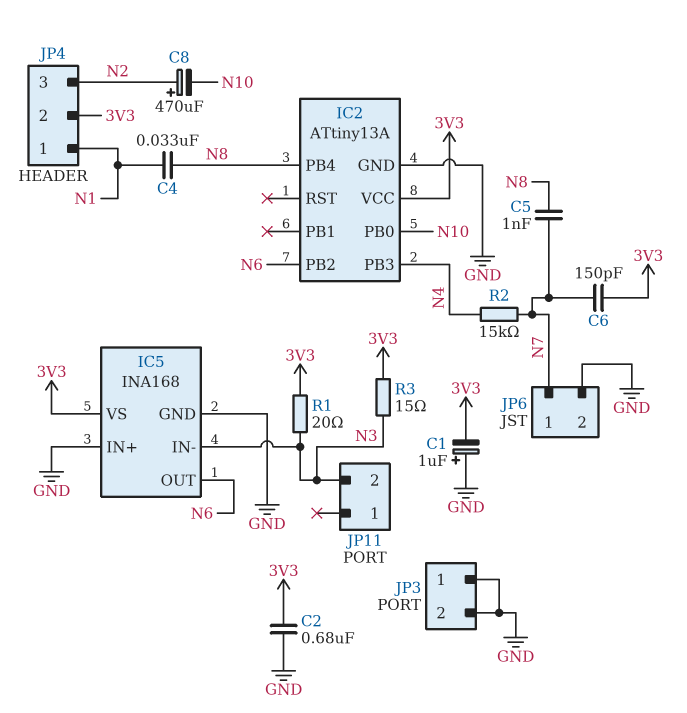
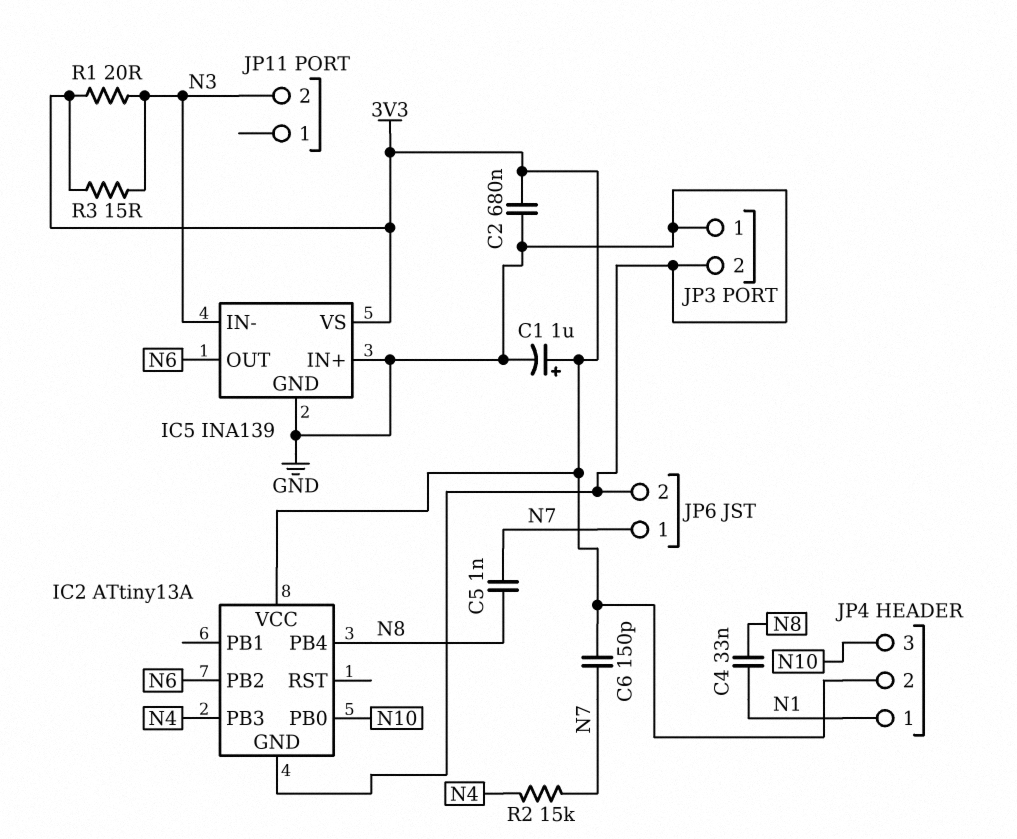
C1: 1uF (plus GND, minus 3V3) -> 1uF (plus 3V3, minus GND)
C8: 470uF (plus N2, minus N10) -> none
IC5: INA168 -> INA139
JP4 pin 3: N2 -> N10

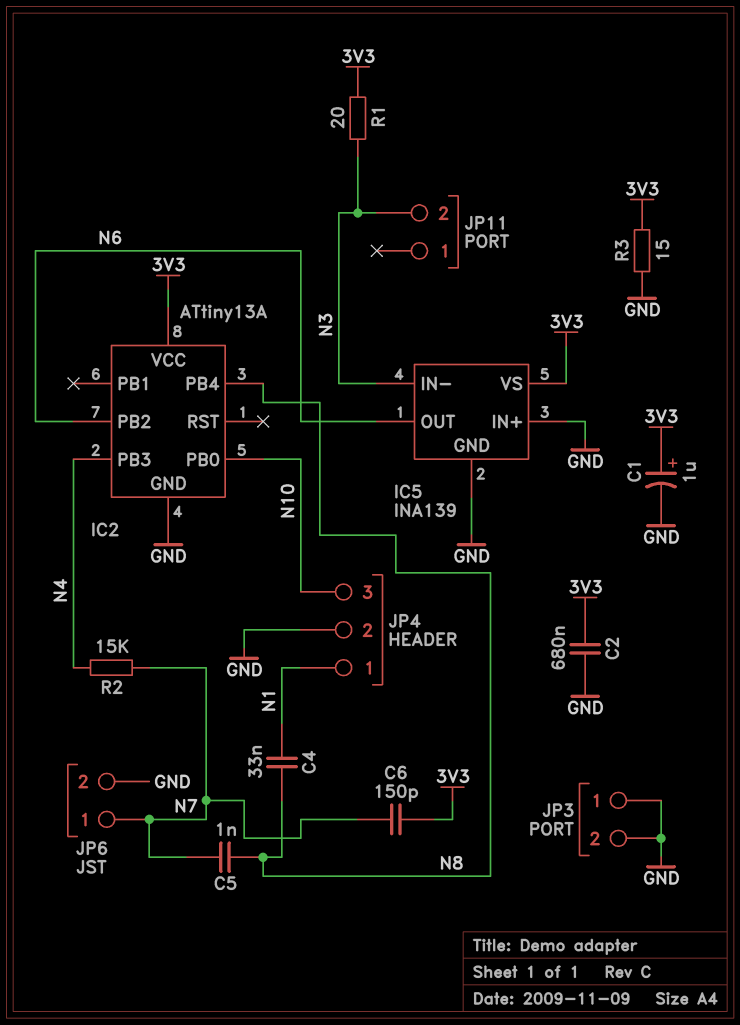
JP4 pin 2: 3V3 -> GND
R3: 15 (3V3, N3) -> 15 (3V3, GND)

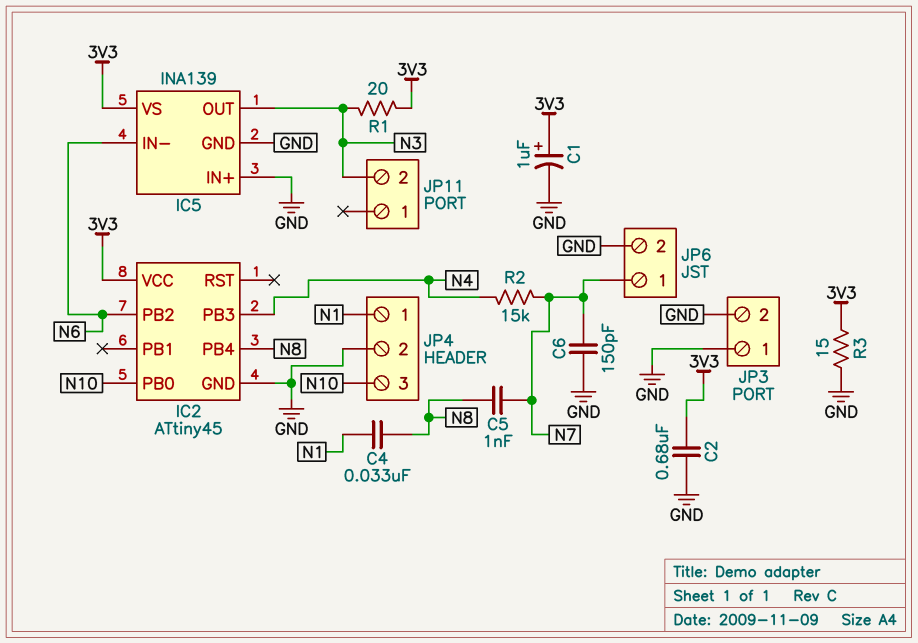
C6: 150pF (3V3, N7) -> 150pF (GND, N7)
IC2: ATtiny13A -> ATtiny45
IC5 pin IN-: N3 -> N6
IC5 pin OUT: N6 -> N3

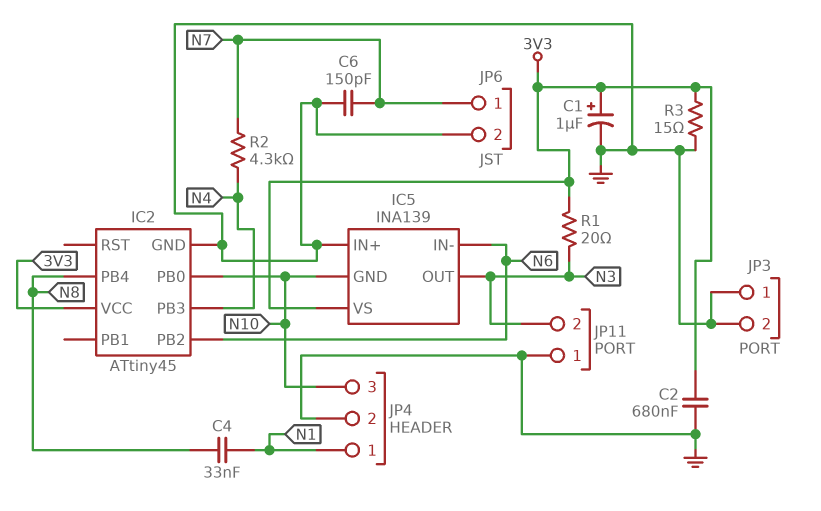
C5: 1nF (N7, N8) -> none
IC5 pin GND: GND -> N10
JP11 pin 1: none -> GND
R2: 15k (N4, N7) -> 4.3k (N4, N7)

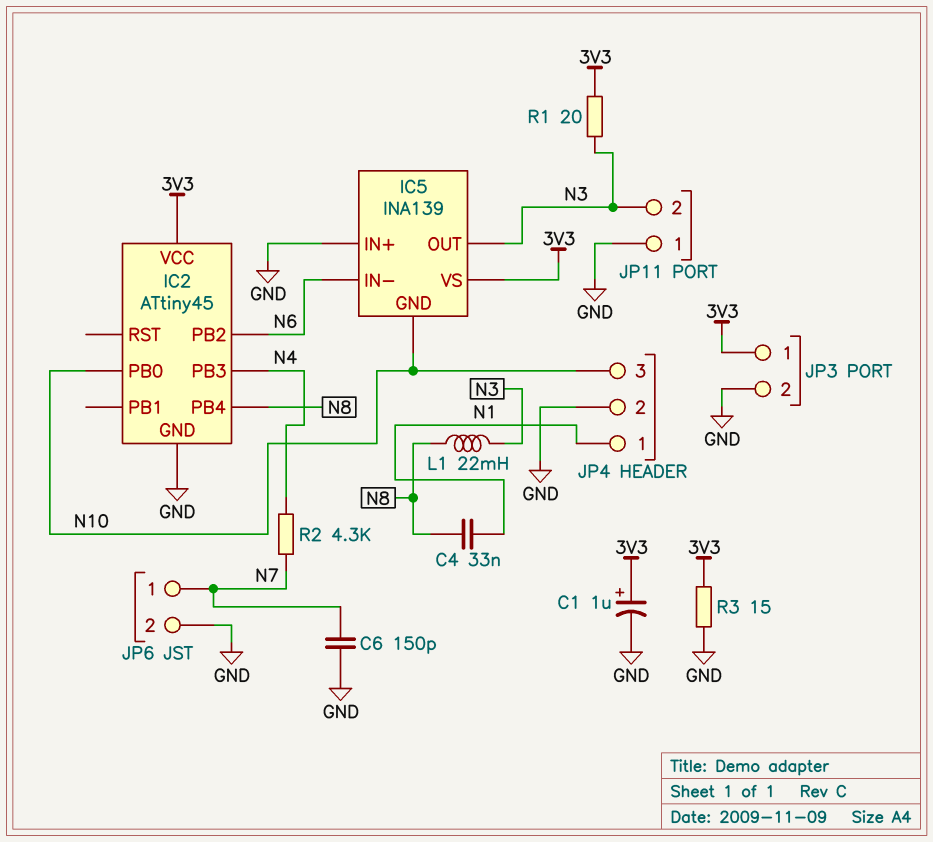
C2: 680nF (3V3, GND) -> none
JP3 pin 1: GND -> 3V3
L1: none -> 22mH (N3, N8)

